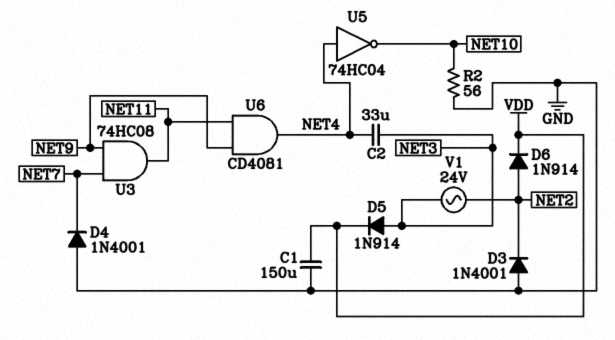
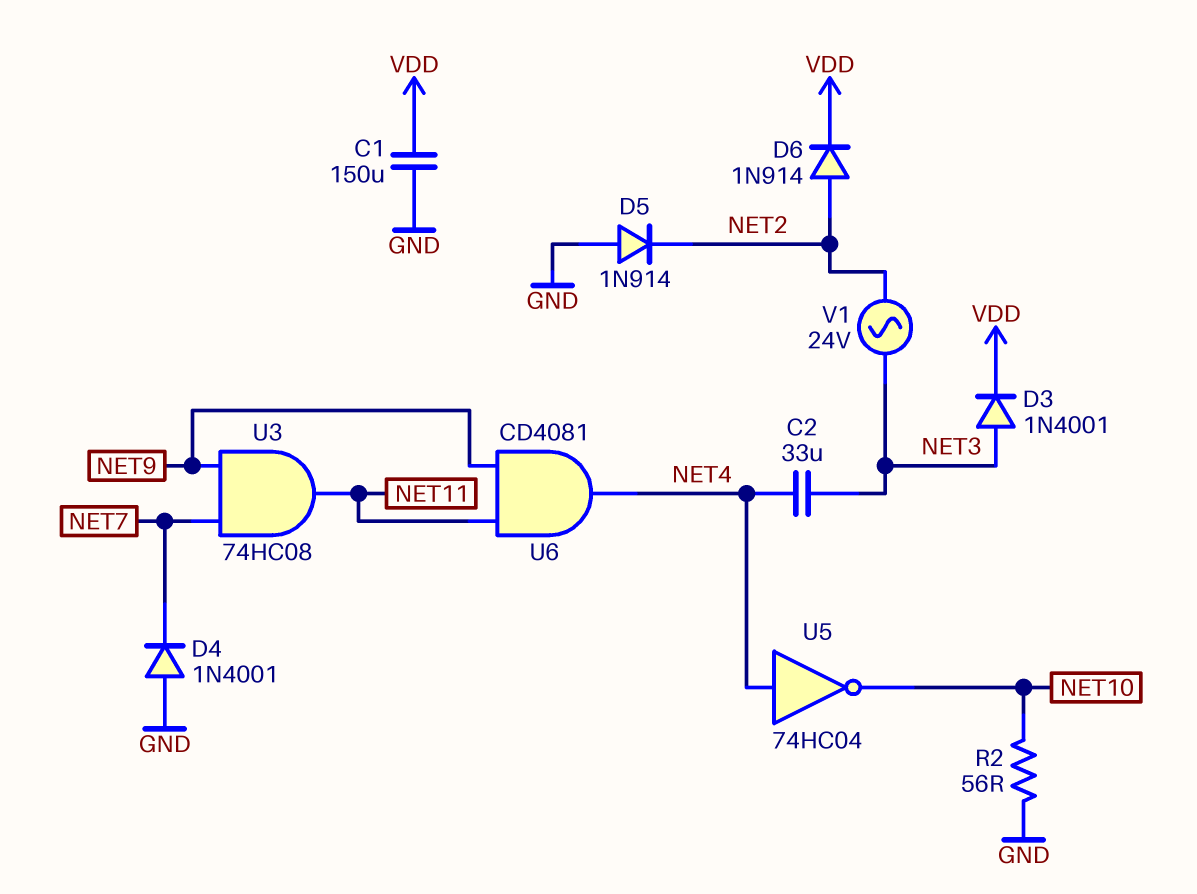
D3: diode 1N4001 (A GND, K NET2) -> diode 1N4001 (A NET3, K VDD)
D5: diode 1N914 (A NET3, K VDD) -> diode 1N914 (A GND, K NET2)

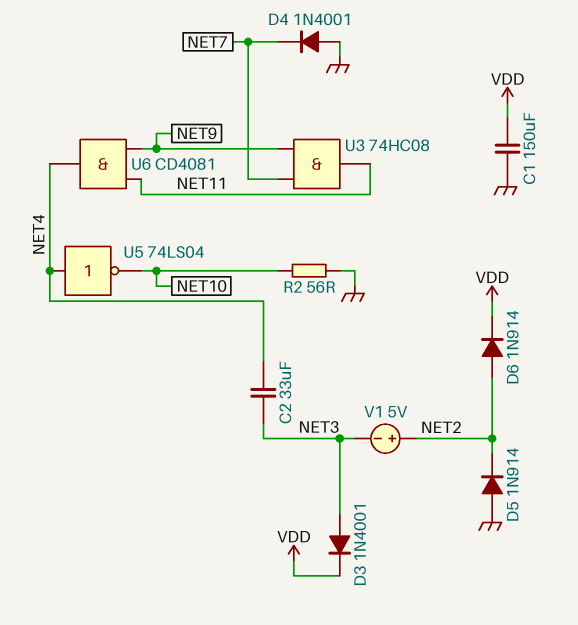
U5: NOT 74HC04 (in NET4, out NET10) -> NOT 74LS04 (in NET4, out NET10)
V1: AC 24V (NET2, NET3) -> 5V (plus NET2, minus NET3)

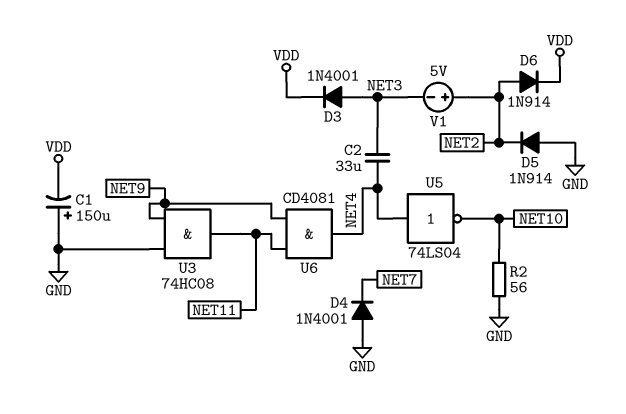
C1: 150uF (GND, VDD) -> 150uF (plus GND, minus VDD)
U3: AND 74HC08 (in NET7, in NET9, out NET11) -> AND 74HC08 (in GND, in NET9, out NET11)

